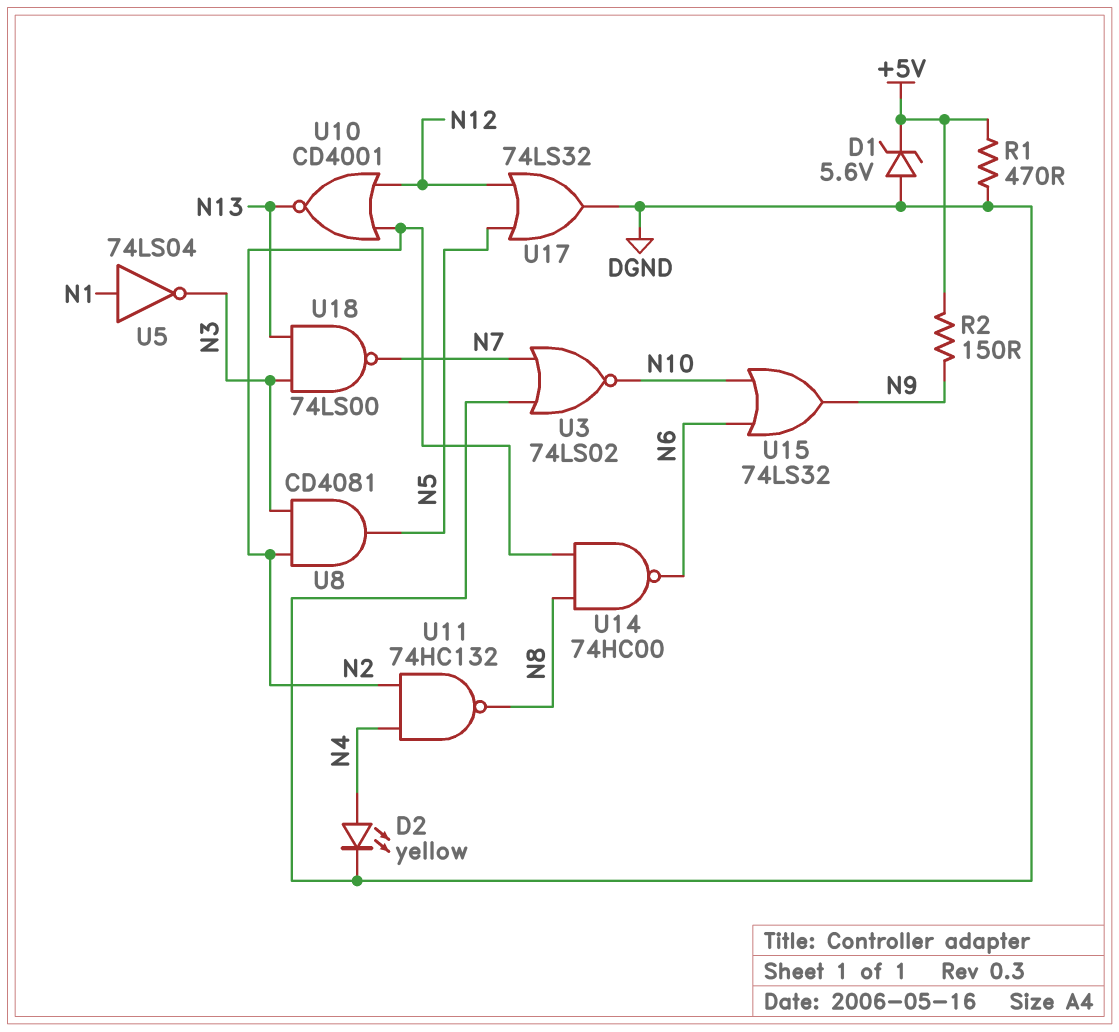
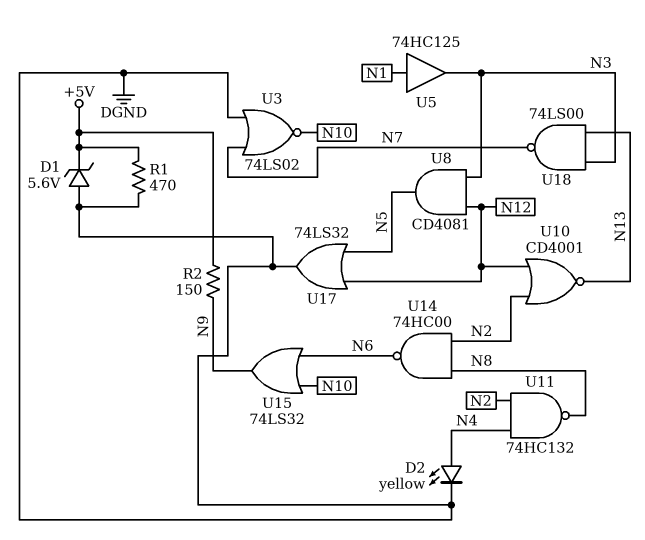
U5: NOT 74LS04 (in N1, out N3) -> buffer 74HC125 (in N1, out N3)
U8: AND CD4081 (in N2, in N3, out N5) -> AND CD4081 (in N3, in N12, out N5)

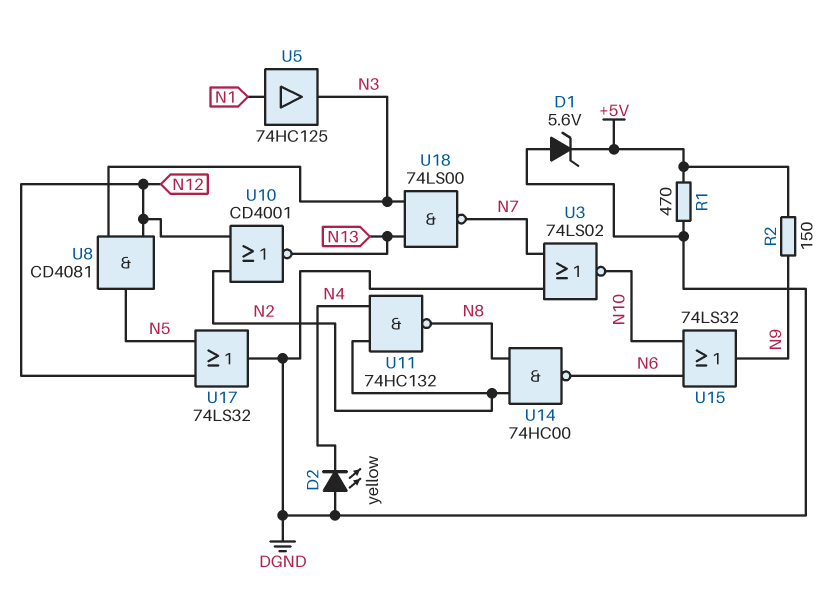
D2: LED yellow (A N4, K DGND) -> LED yellow (A DGND, K N4)

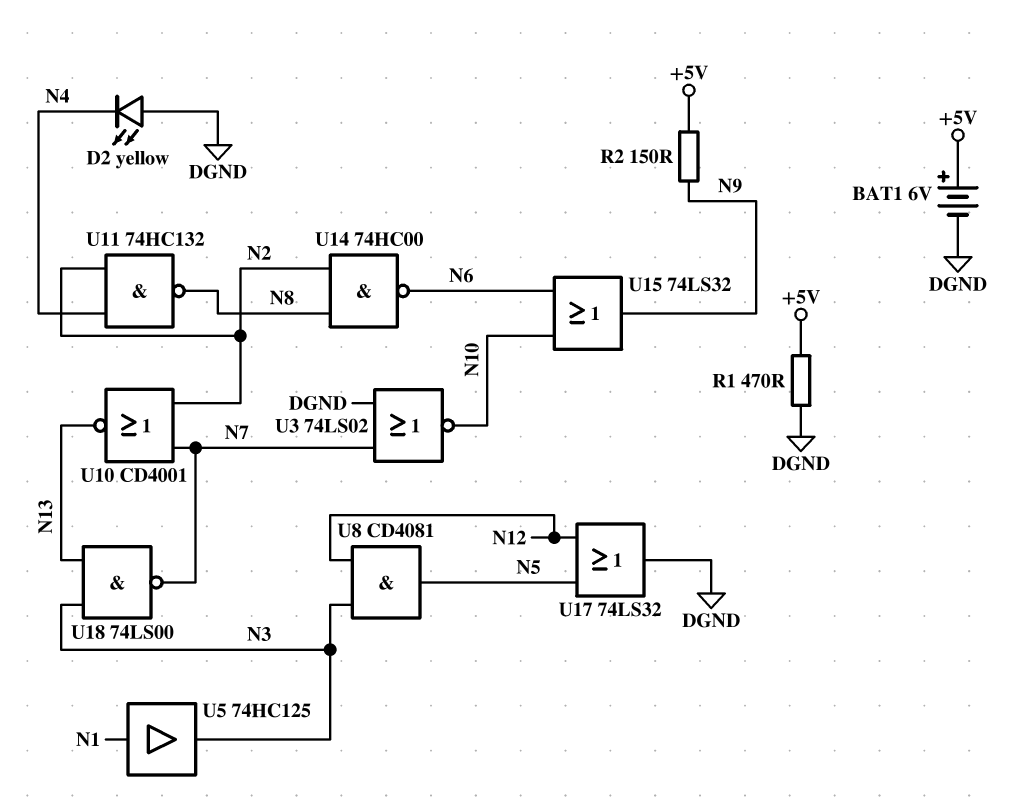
BAT1: none -> 6V (plus +5V, minus DGND)
D1: zener 5.6V (A DGND, K +5V) -> none
U10: NOR CD4001 (in N2, in N12, out N13) -> NOR CD4001 (in N2, in N7, out N13)

